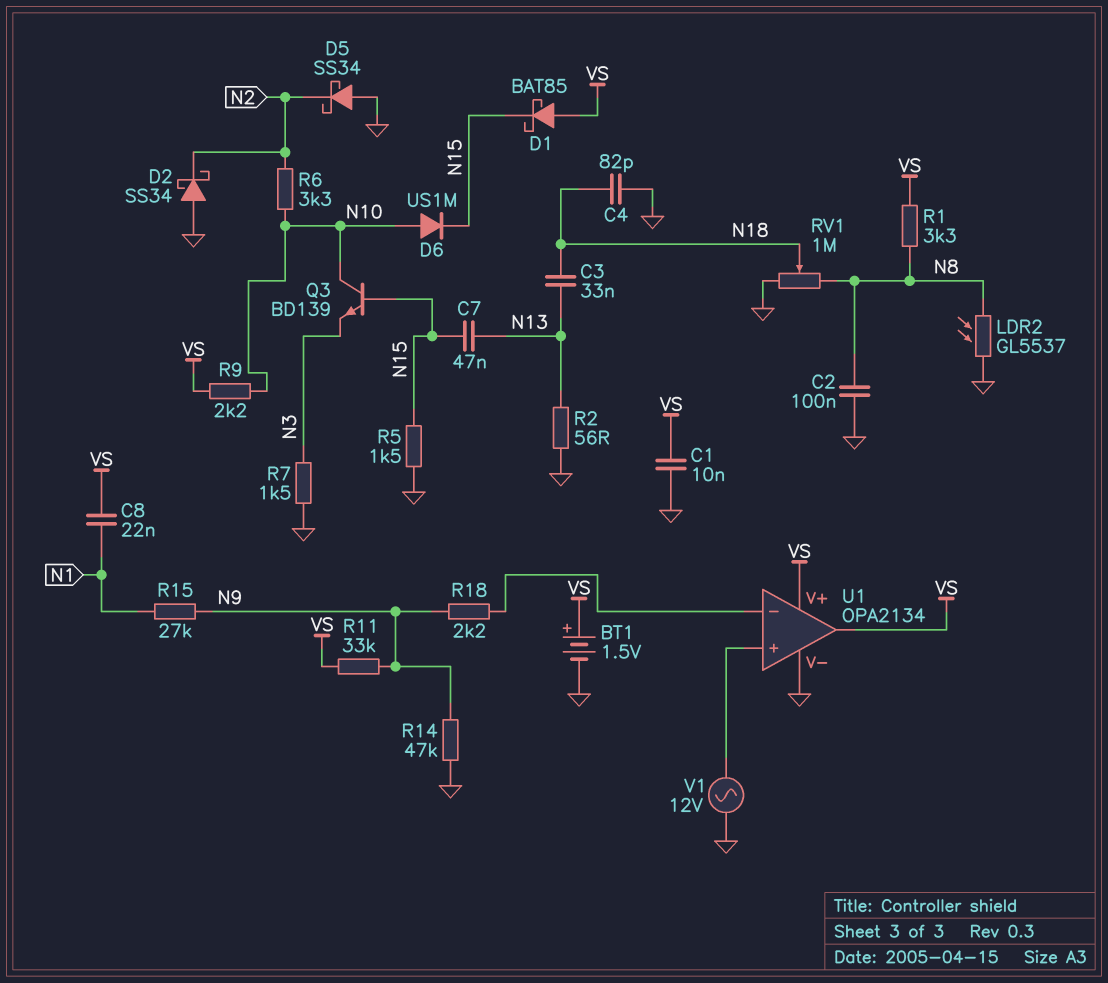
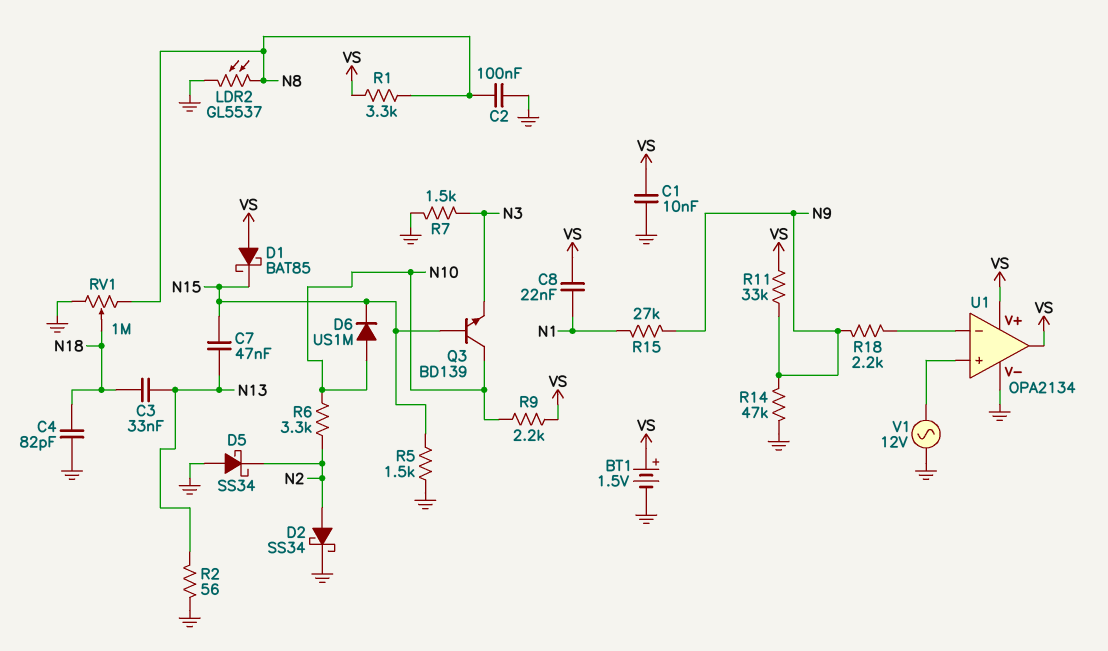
D2: schottky SS34 (A GND, K N2) -> schottky SS34 (A N2, K GND)

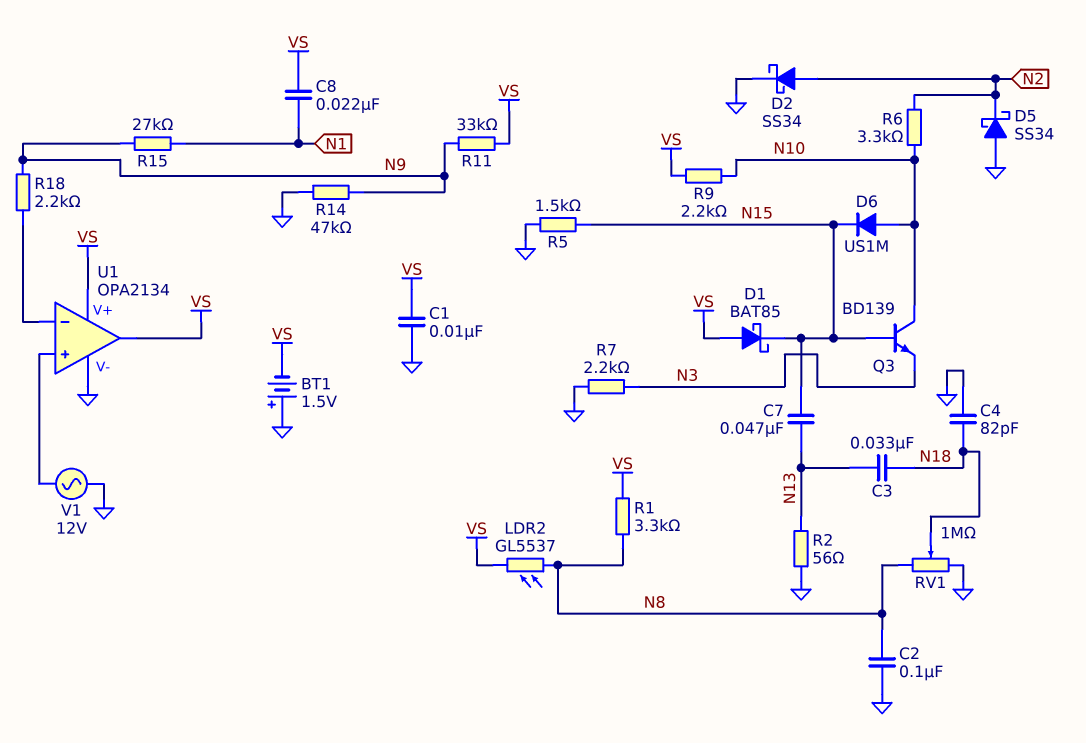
BT1: 1.5V (plus VS, minus GND) -> 1.5V (plus GND, minus VS)
LDR2: GL5537 (GND, N8) -> GL5537 (N8, VS)
R7: 1.5k (GND, N3) -> 2.2k (GND, N3)

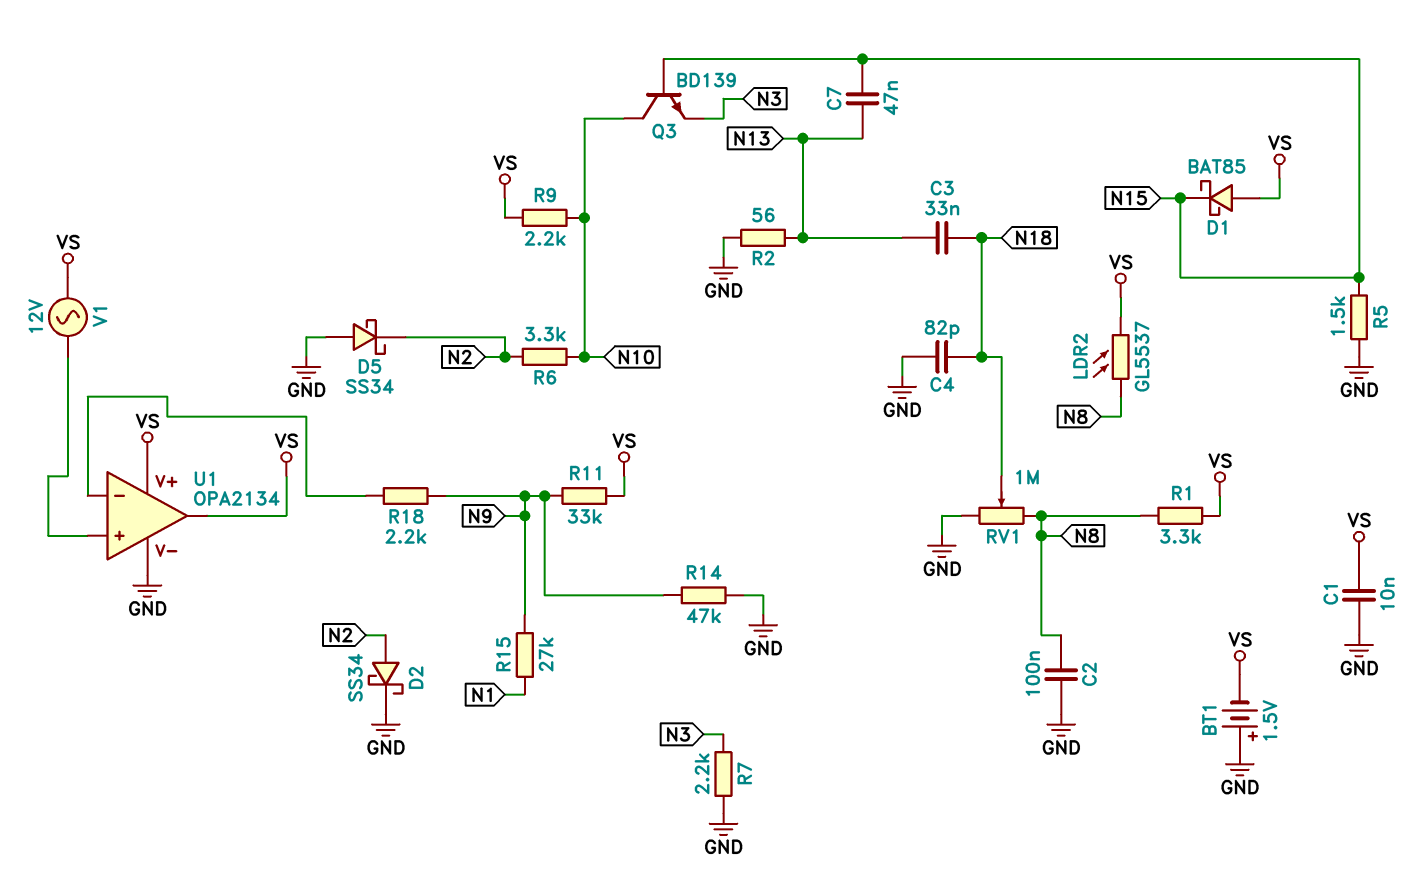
C8: 22nF (N1, VS) -> none
D6: diode US1M (A N10, K N15) -> none
V1: AC 12V (GND, U1/in+) -> AC 12V (U1/in+, VS)

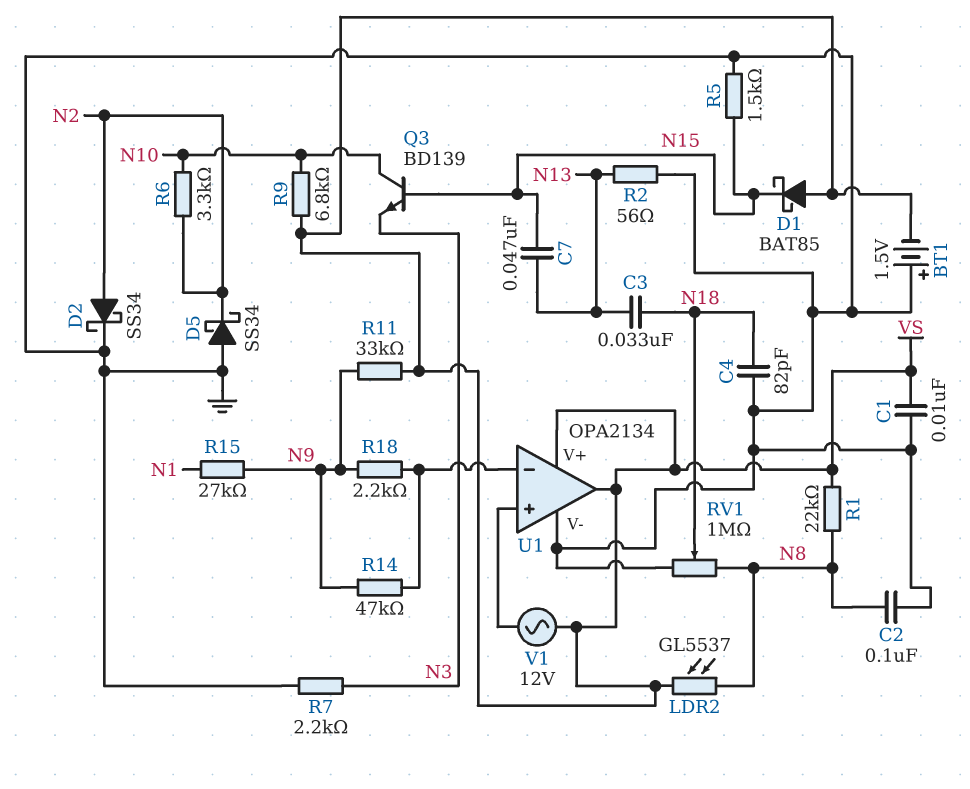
R1: 3.3k (N8, VS) -> 22k (N8, VS)
R9: 2.2k (N10, VS) -> 6.8k (N10, VS)
R14: 47k (GND, N9) -> 47k (N9, U1/in-)

